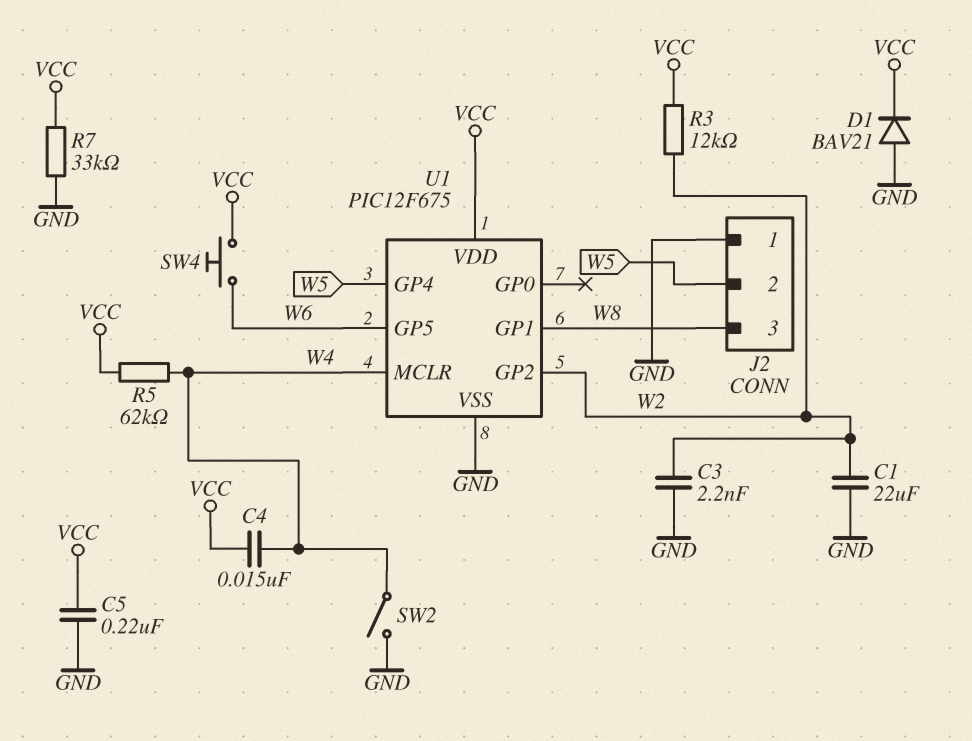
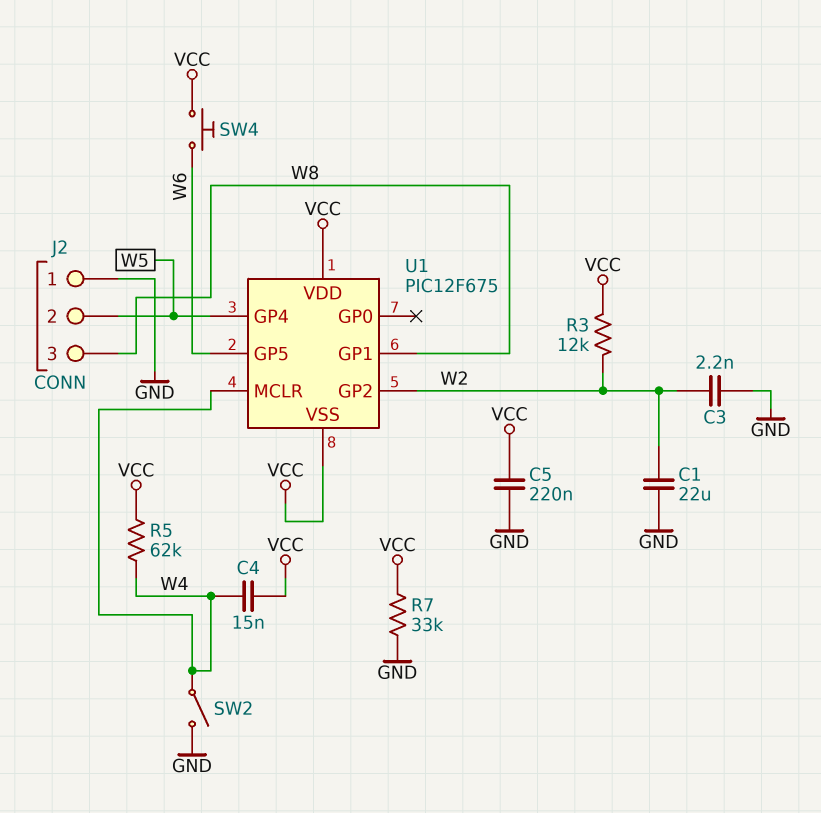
D1: diode BAV21 (A GND, K VCC) -> none
U1 pin VSS: GND -> VCC

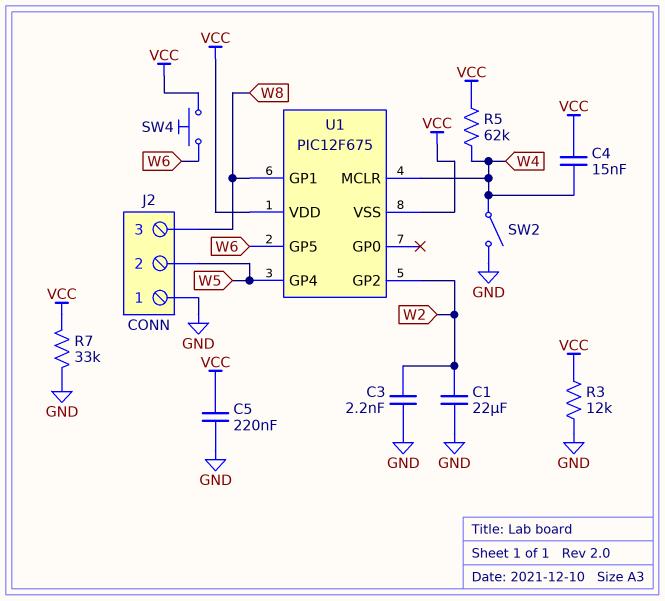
R3: 12k (VCC, W2) -> 12k (GND, VCC)

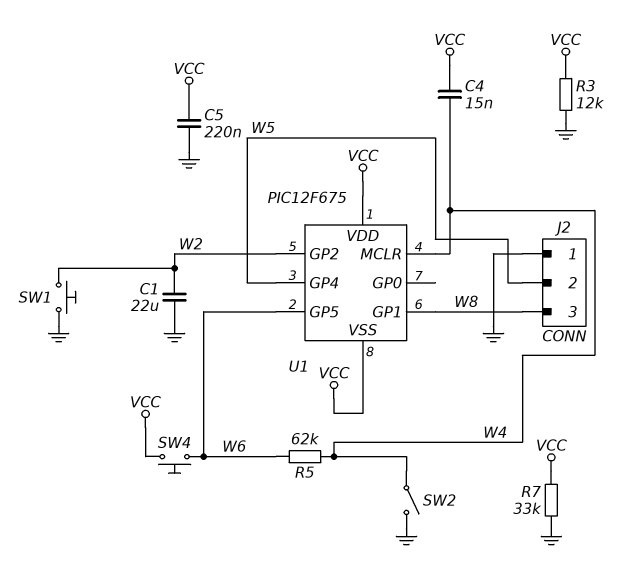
C3: 2.2nF (GND, W2) -> none
R5: 62k (VCC, W4) -> 62k (W4, W6)
SW1: none -> button (GND, W2)

